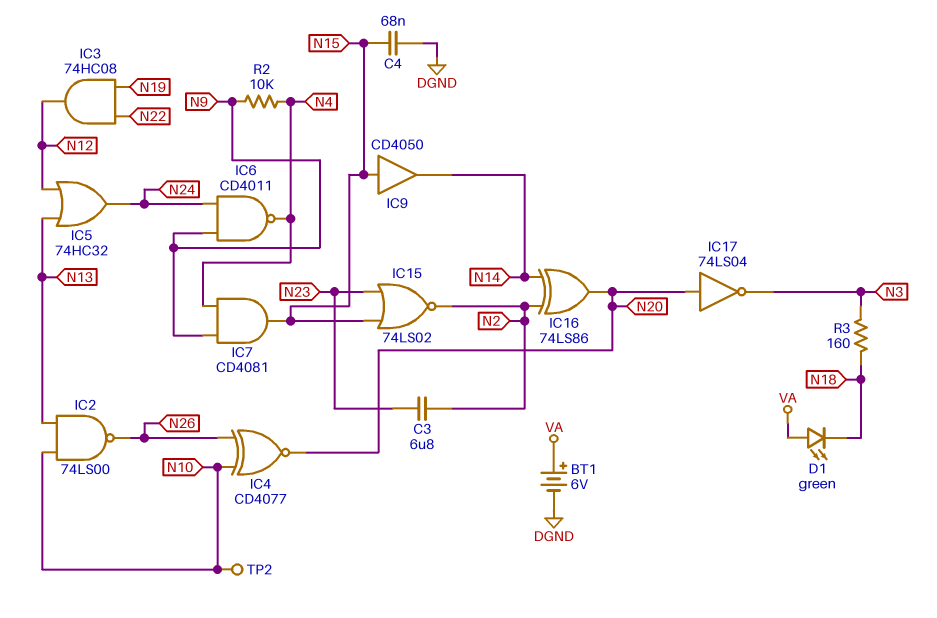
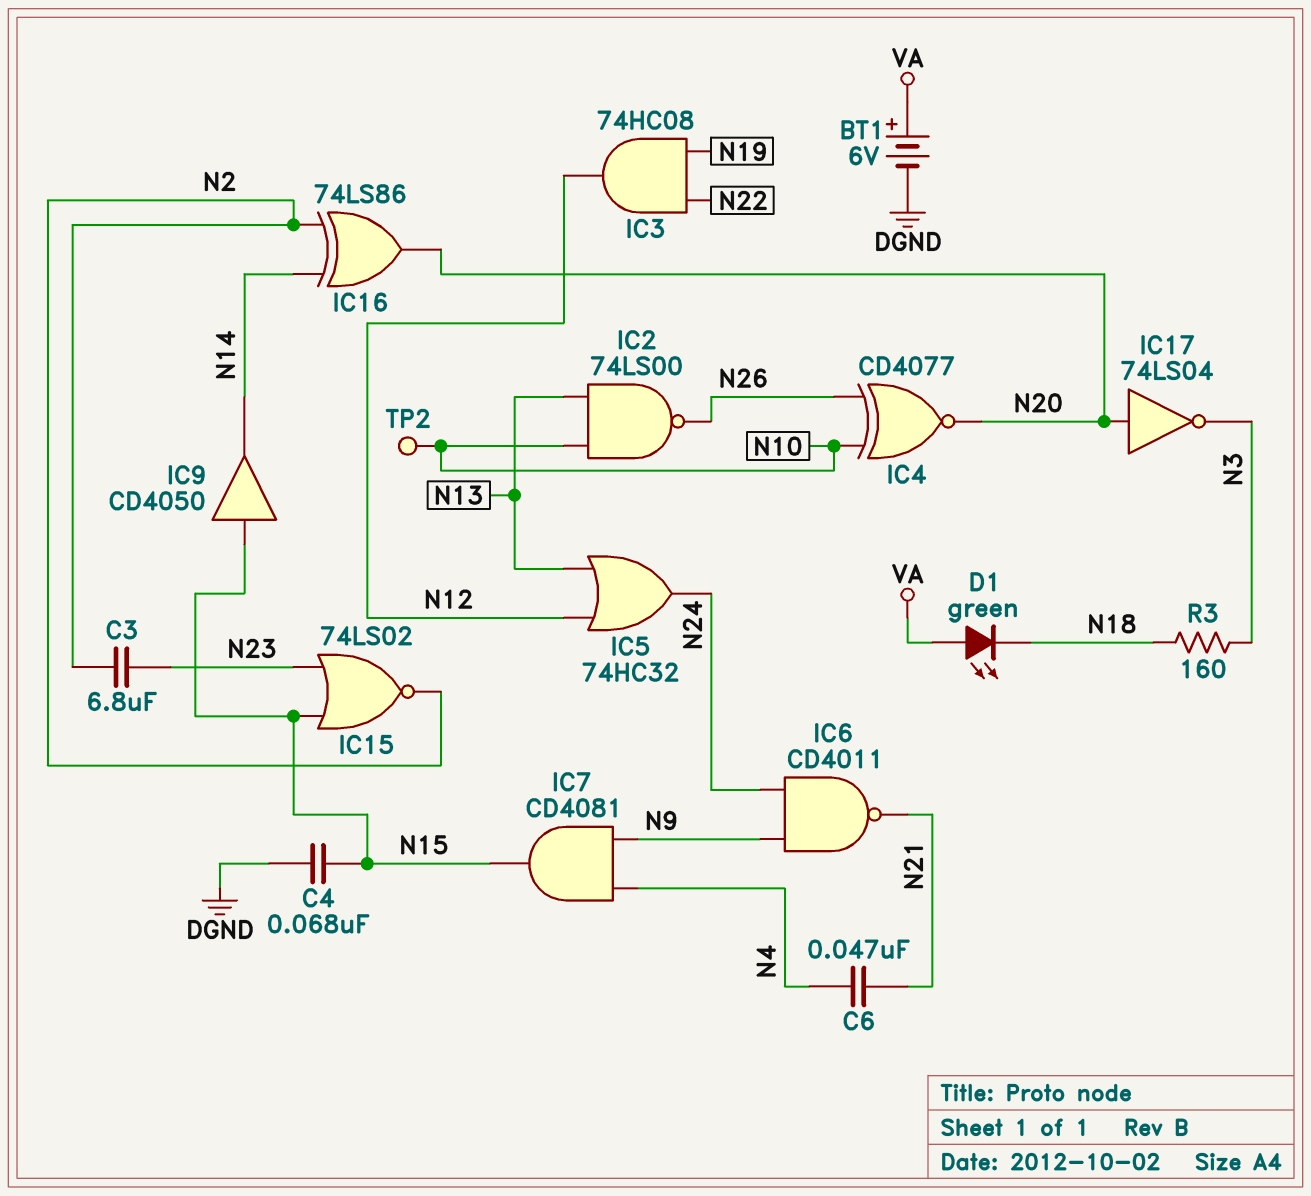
C6: none -> 47nF (N4, N21)
IC6: NAND CD4011 (in N9, in N24, out N4) -> NAND CD4011 (in N9, in N24, out N21)
R2: 10k (N4, N9) -> none

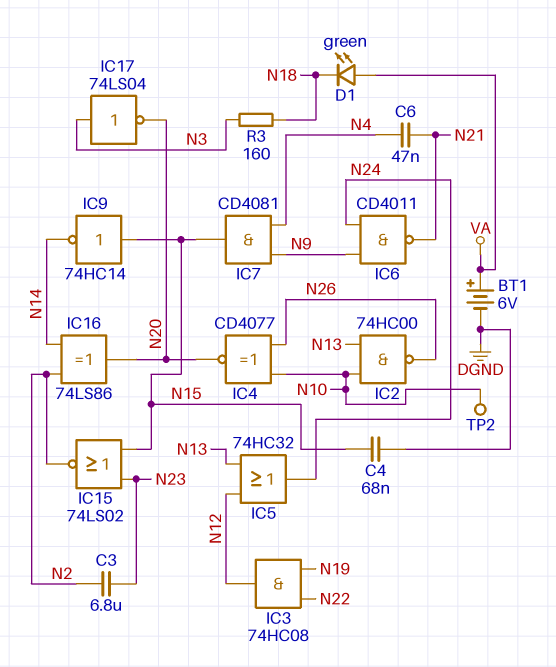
IC2: NAND 74LS00 (in N10, in N13, out N26) -> NAND 74HC00 (in N10, in N13, out N26)
IC9: buffer CD4050 (in N15, out N14) -> NOT 74HC14 (in N15, out N14)
IC17: NOT 74LS04 (in N20, out N3) -> NOT 74LS04 (in N3, out N20)

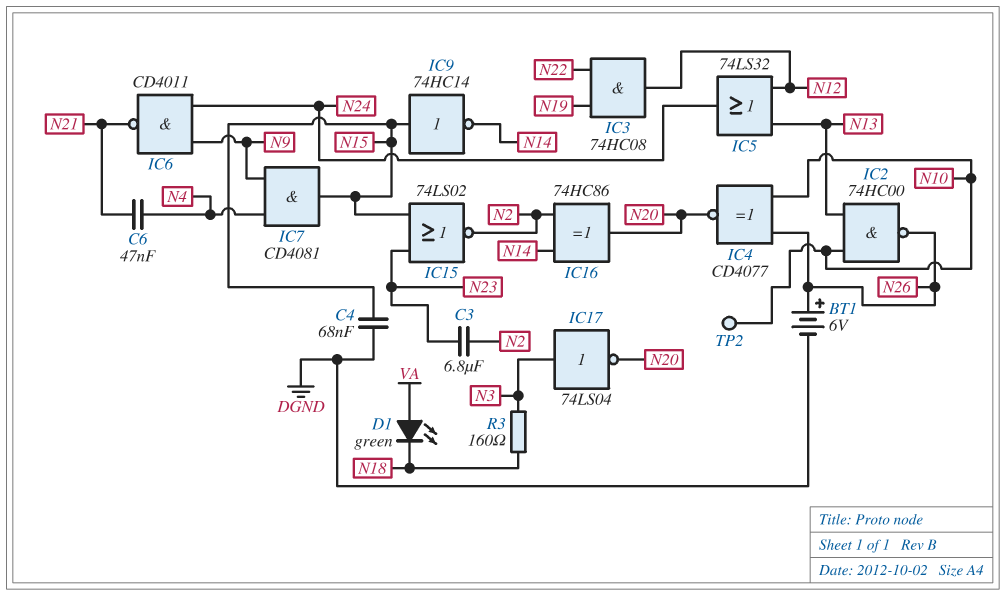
BT1: 6V (plus VA, minus DGND) -> 6V (plus N26, minus DGND)
IC5: OR 74HC32 (in N12, in N13, out N24) -> OR 74LS32 (in N12, in N13, out N24)
IC16: XOR 74LS86 (in N2, in N14, out N20) -> XOR 74HC86 (in N2, in N14, out N20)

